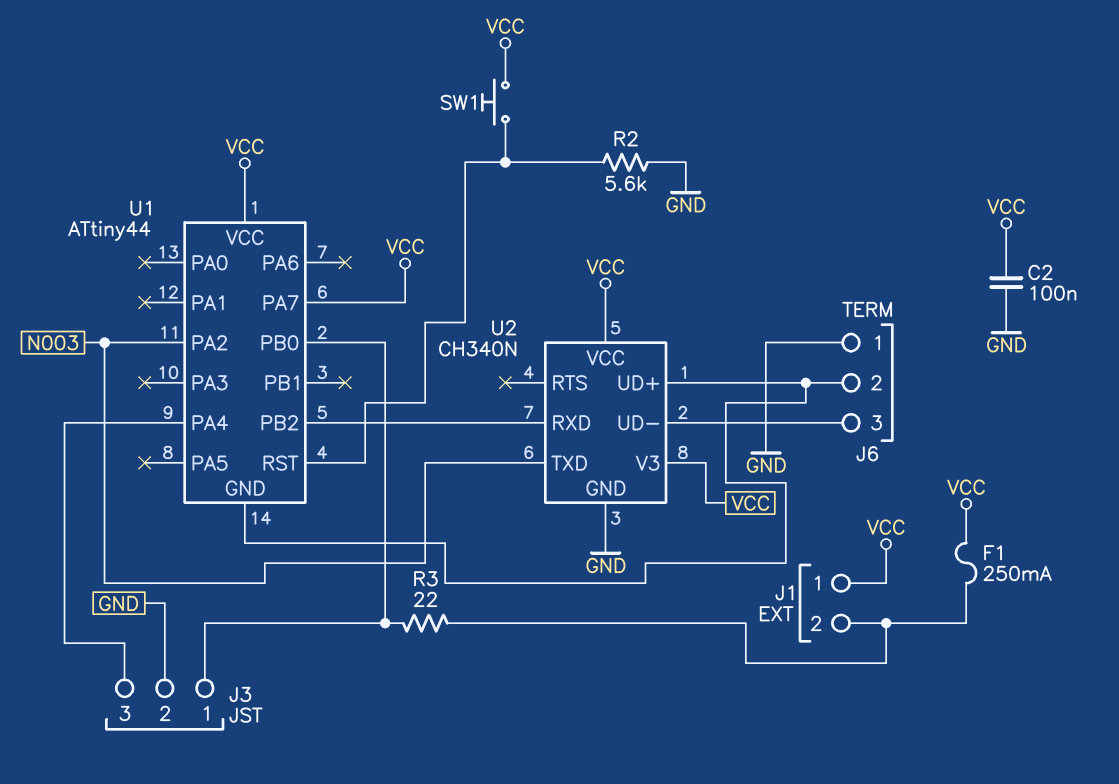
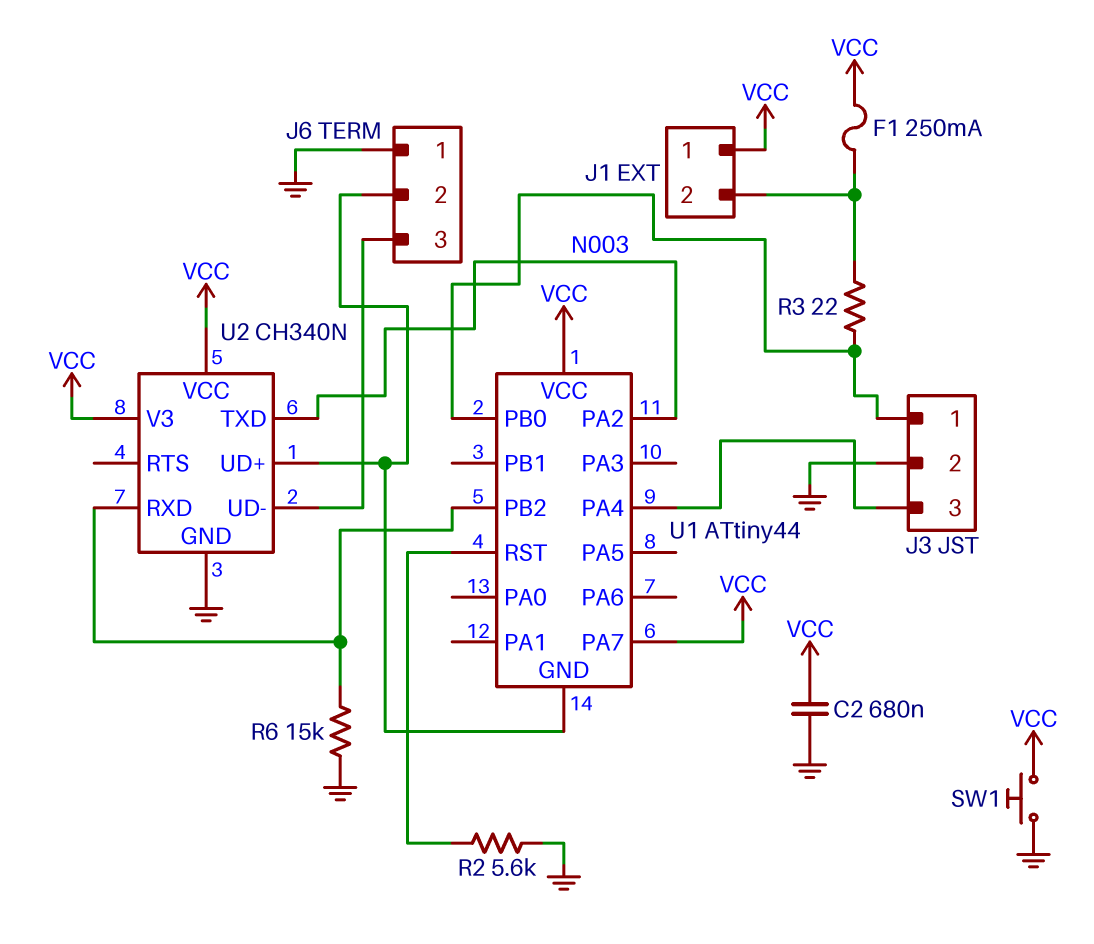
C2: 100nF (GND, VCC) -> 680nF (GND, VCC)
R6: none -> 15k (GND, U1/PB2)
SW1: button (U1/RST, VCC) -> button (GND, VCC)

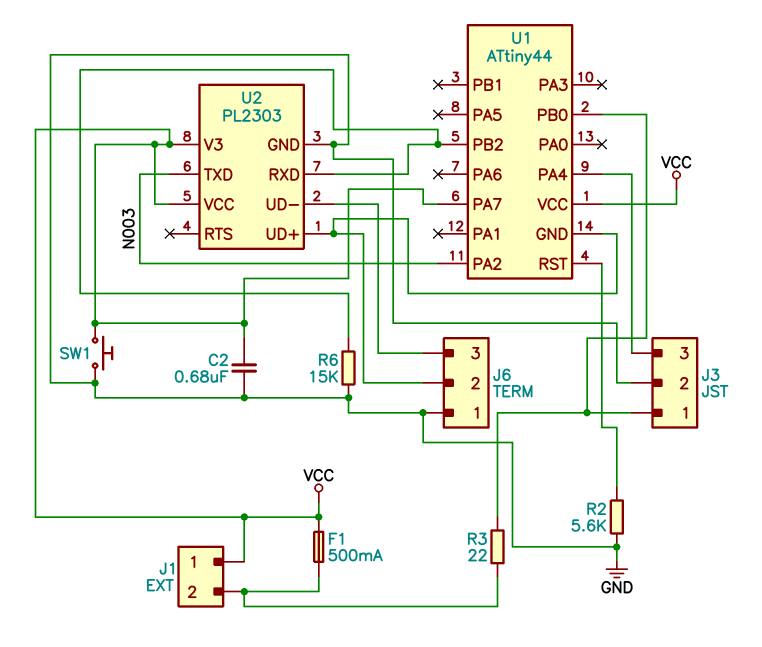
F1: 250mA (J1/2, VCC) -> 500mA (J1/2, VCC)
U2: CH340N -> PL2303

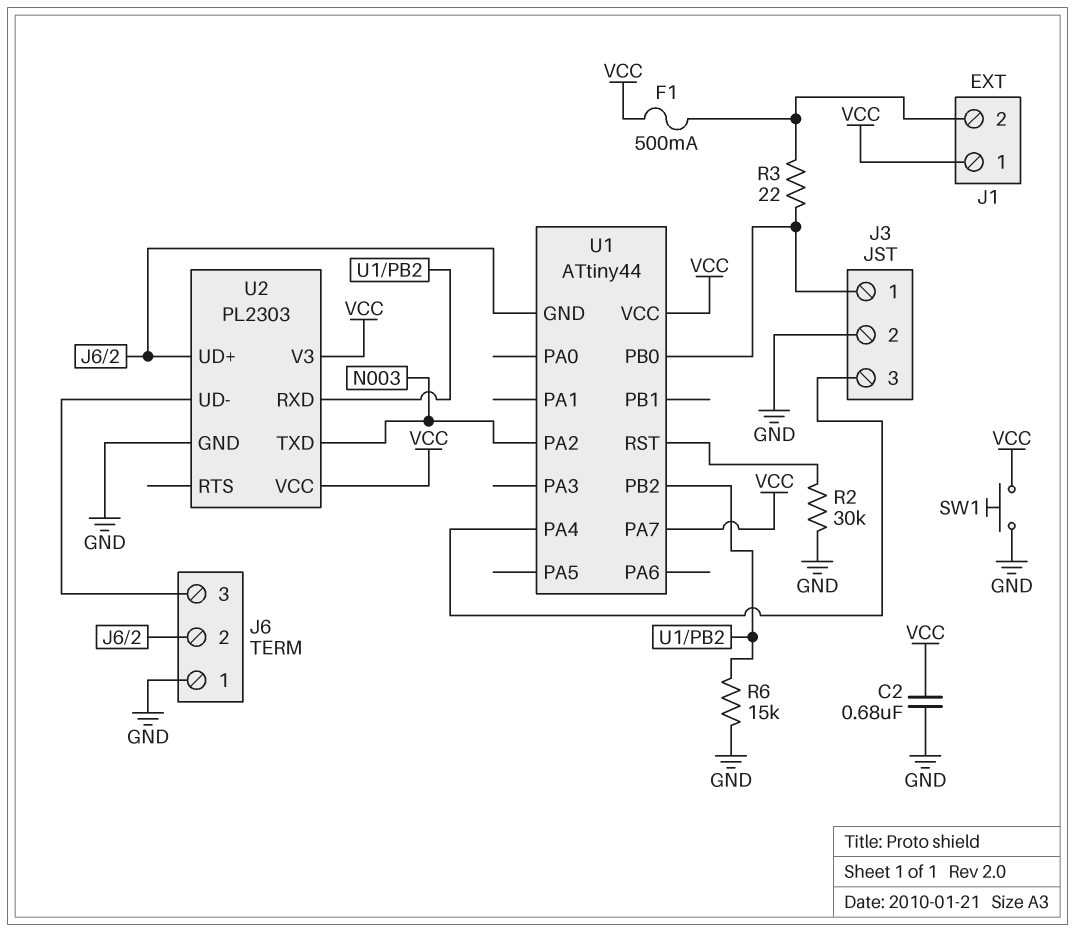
R2: 5.6k (GND, U1/RST) -> 30k (GND, U1/RST)

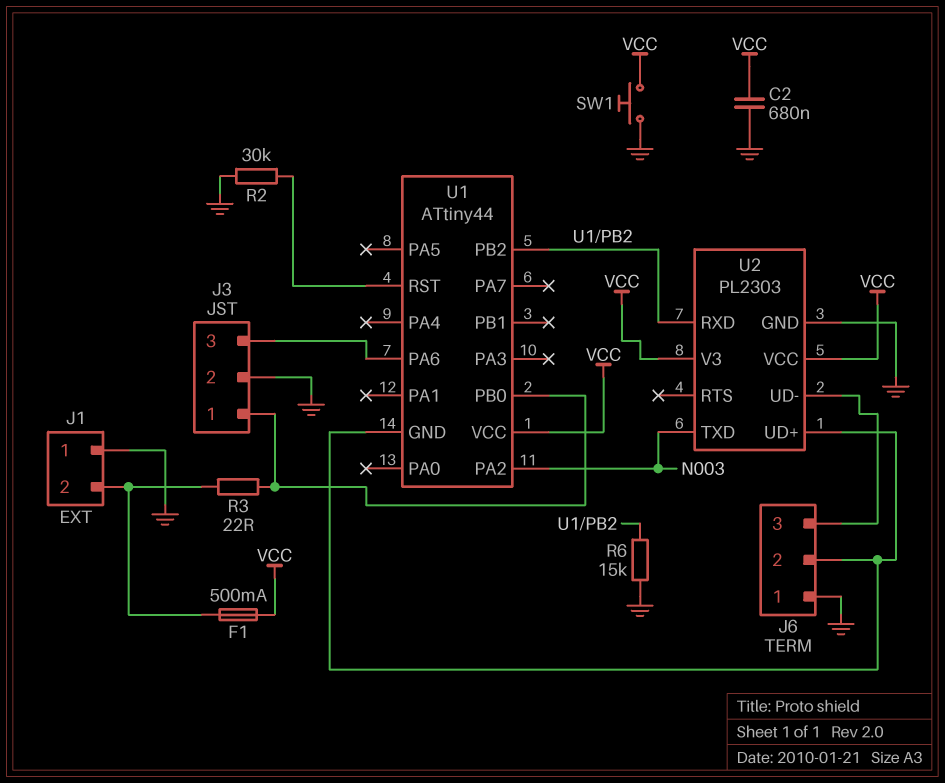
J1 pin 1: VCC -> GND
U1 pin PA4: J3/3 -> none
U1 pin PA6: none -> J3/3
U1 pin PA7: VCC -> none

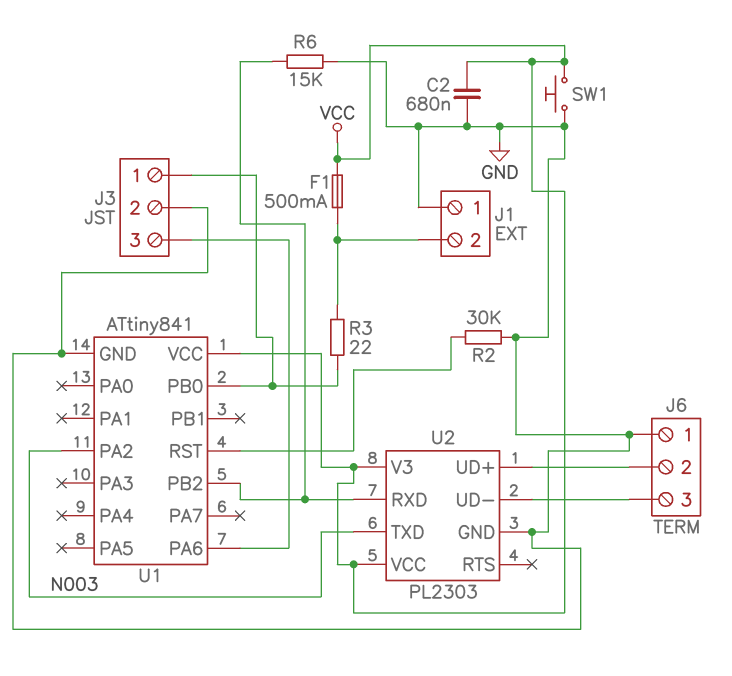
U1: ATtiny44 -> ATtiny841
U1 pin GND: J6/2 -> GND

